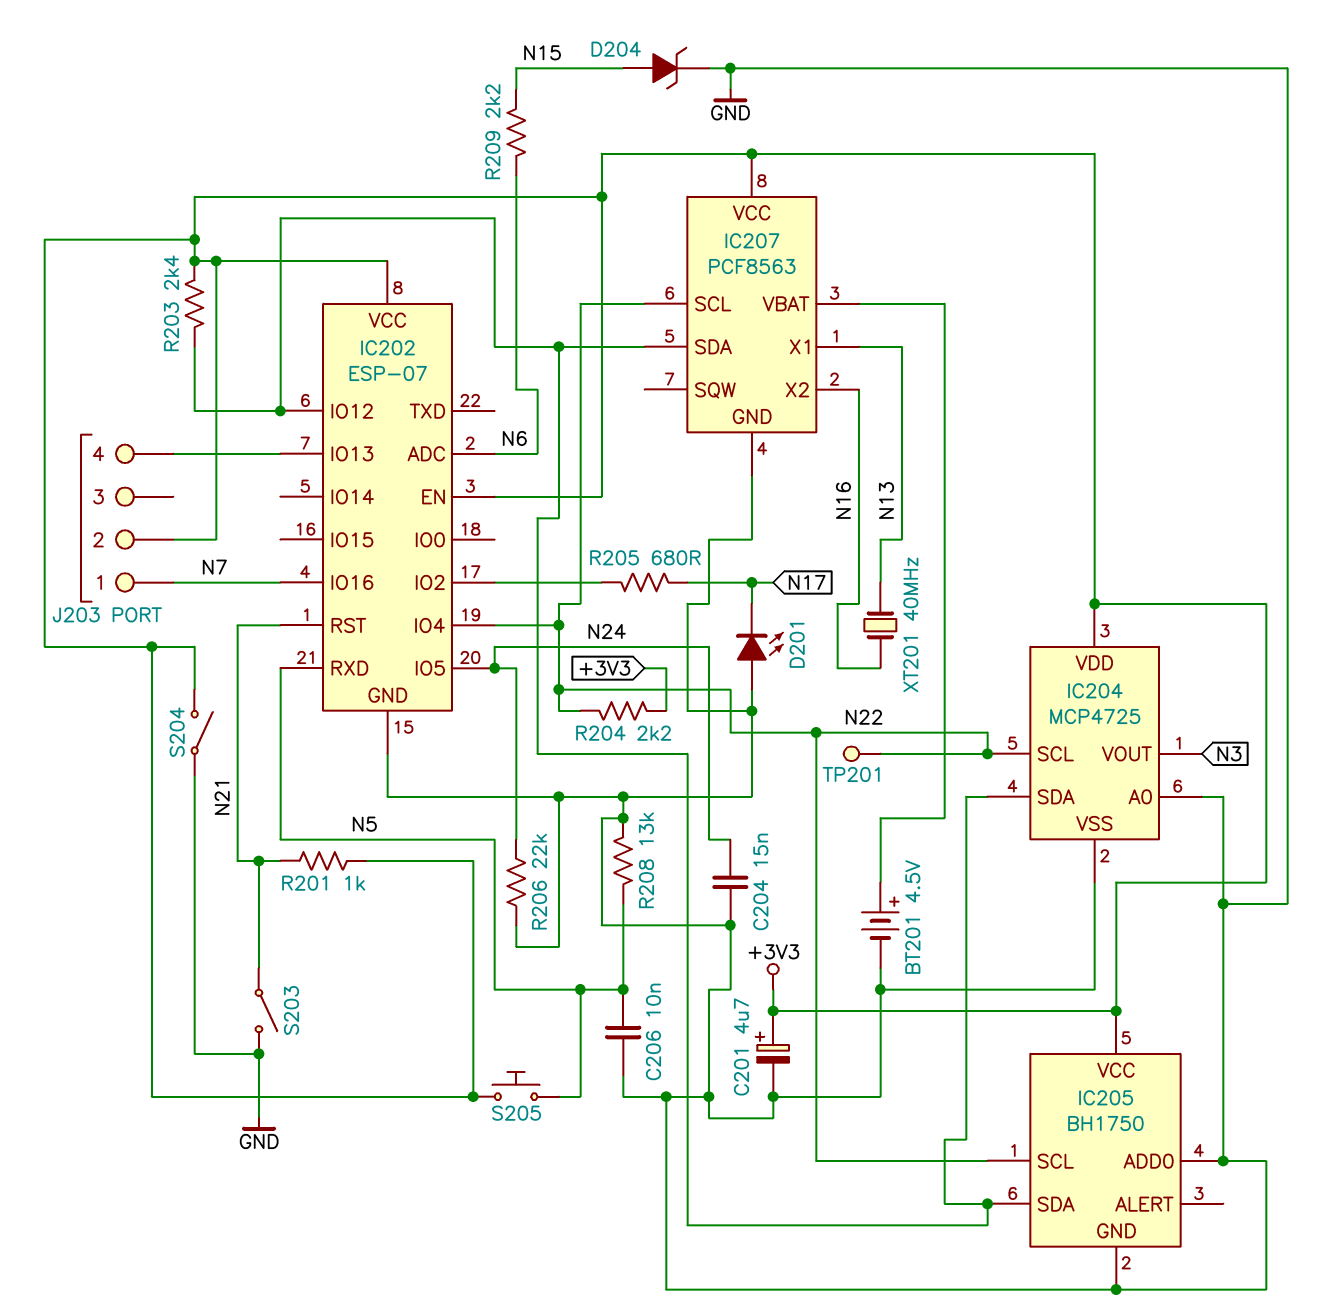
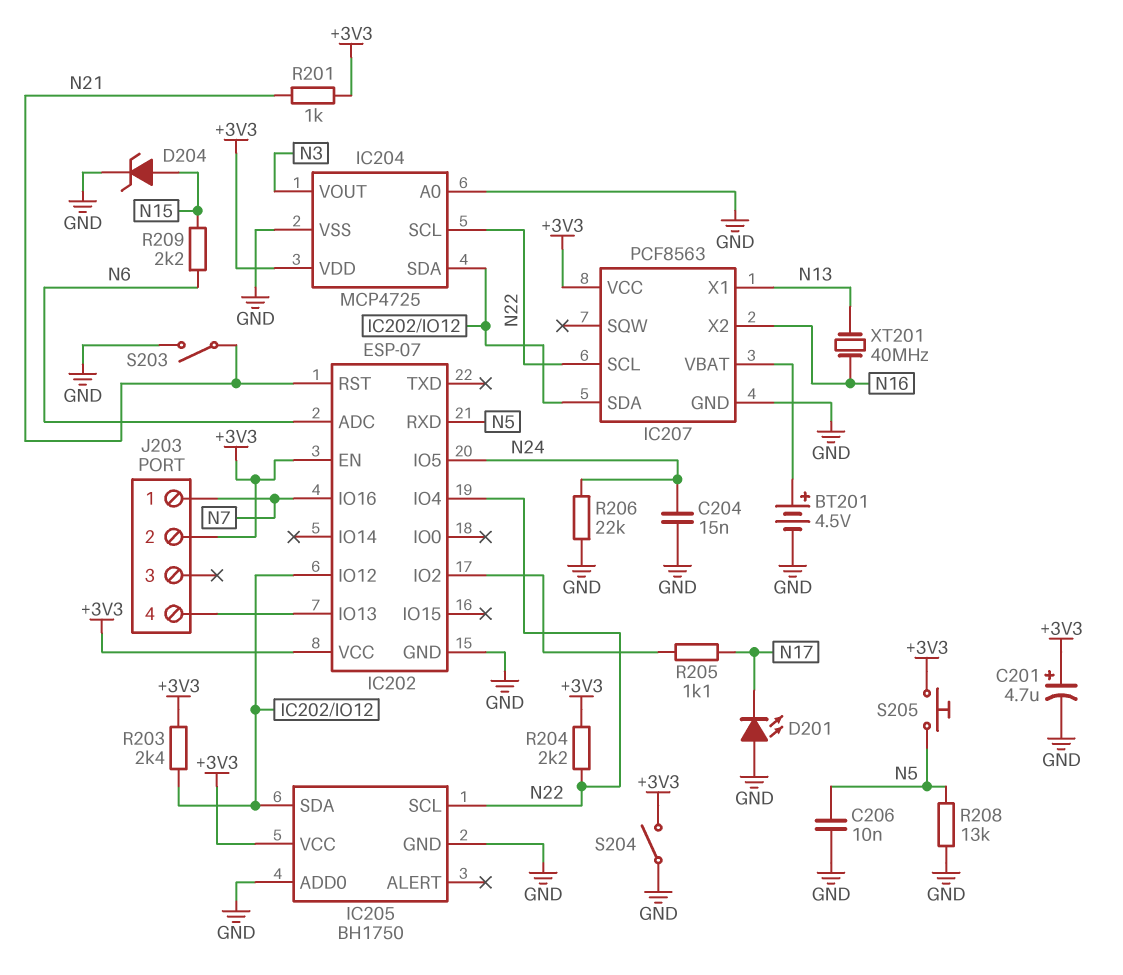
R205: 680 (IC202/IO2, N17) -> 1.1k (IC202/IO2, N17)
TP201: test point (N22) -> none

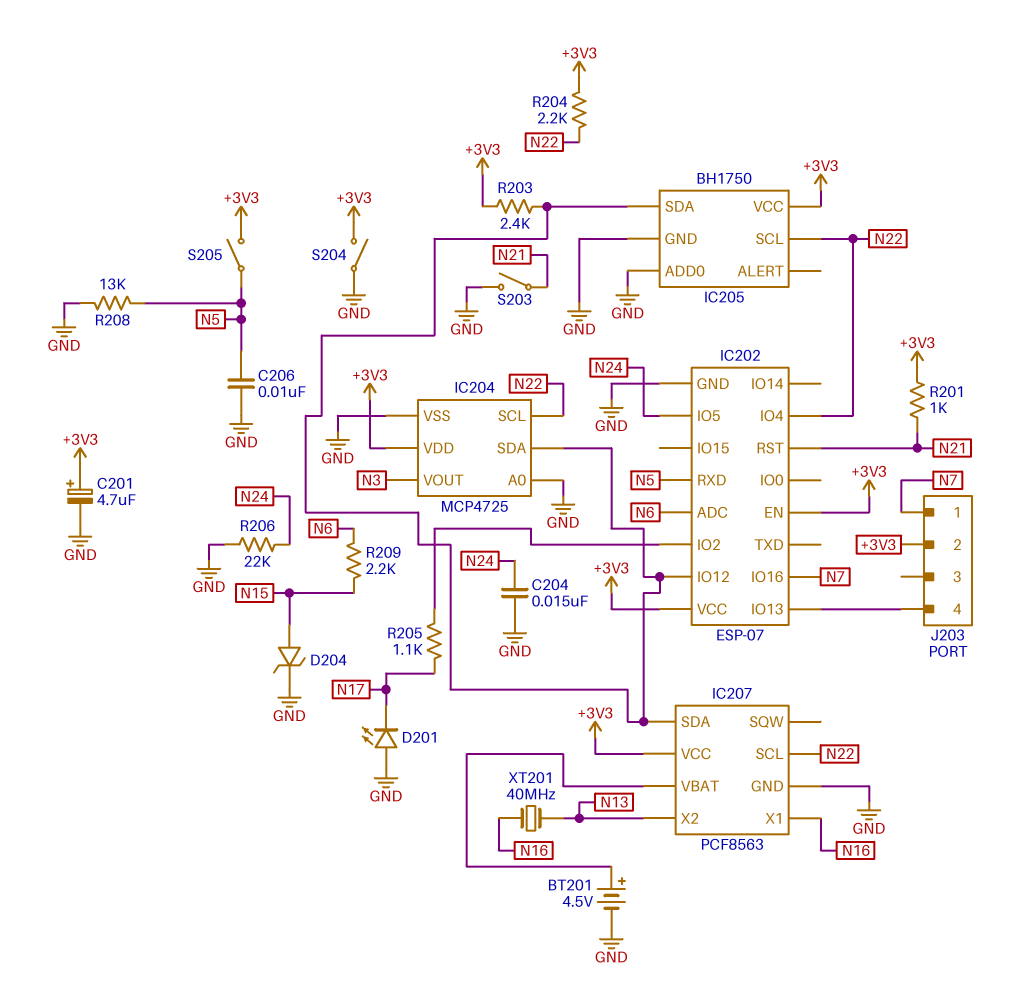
IC207 pin X1: N13 -> N16
IC207 pin X2: N16 -> N13
S205: button (+3V3, N5) -> switch (+3V3, N5)

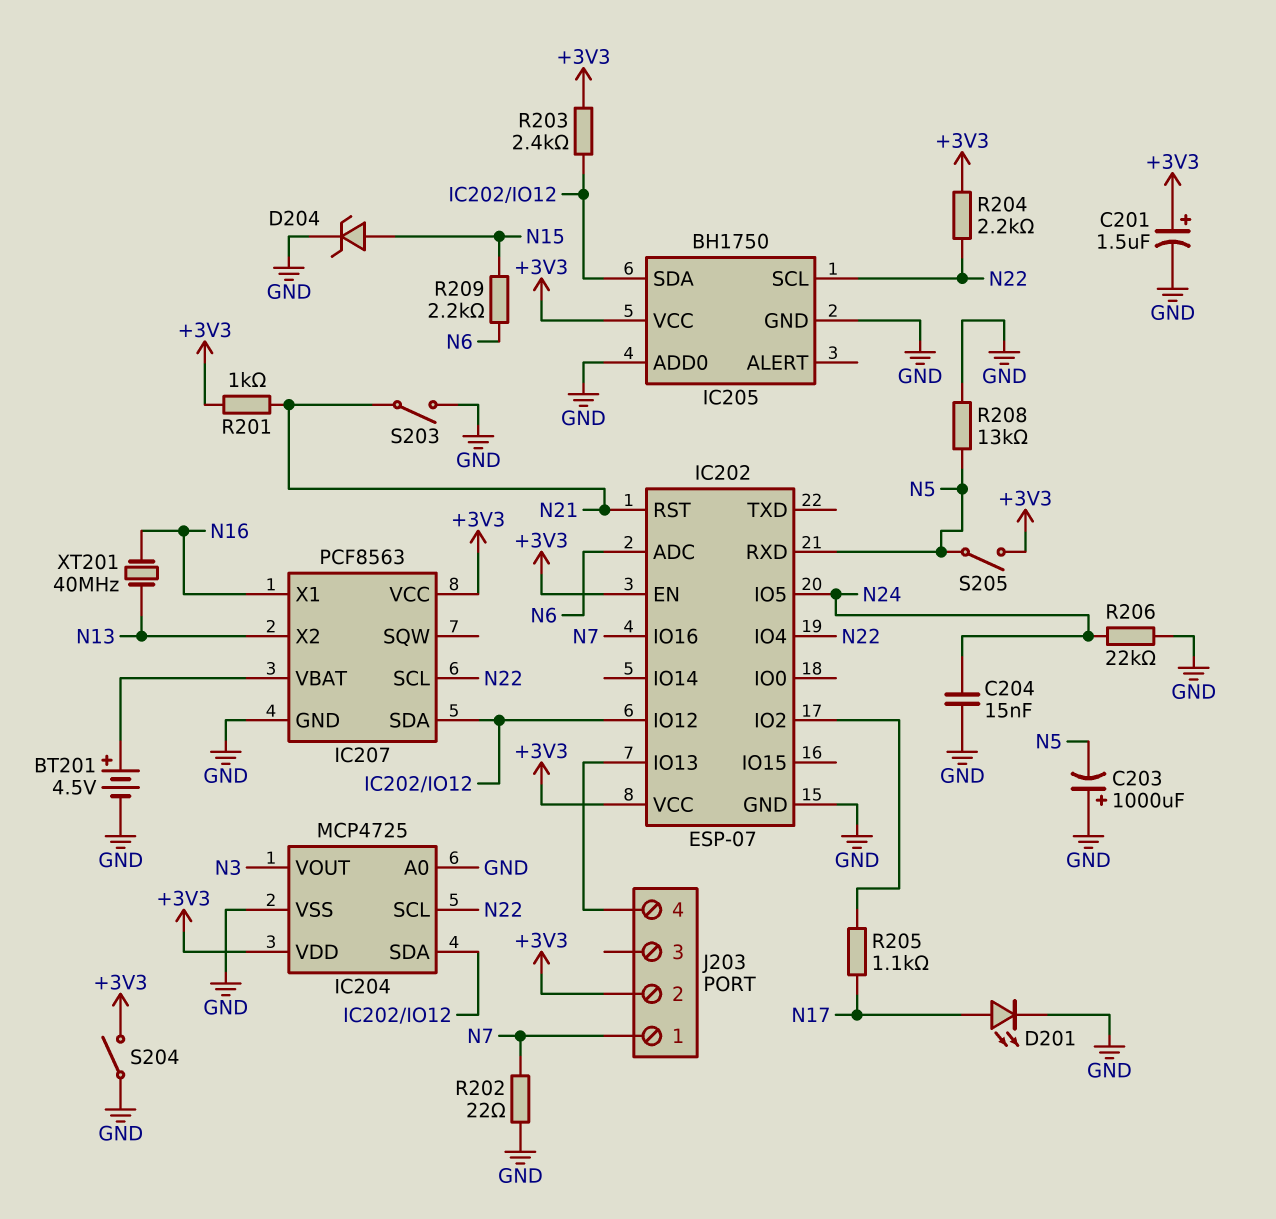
C201: 4.7uF (plus +3V3, minus GND) -> 1.5uF (plus +3V3, minus GND)
C203: none -> 1000uF (plus GND, minus N5)
C206: 10nF (GND, N5) -> none
D201: LED (A GND, K N17) -> LED (A N17, K GND)
R202: none -> 22 (GND, N7)

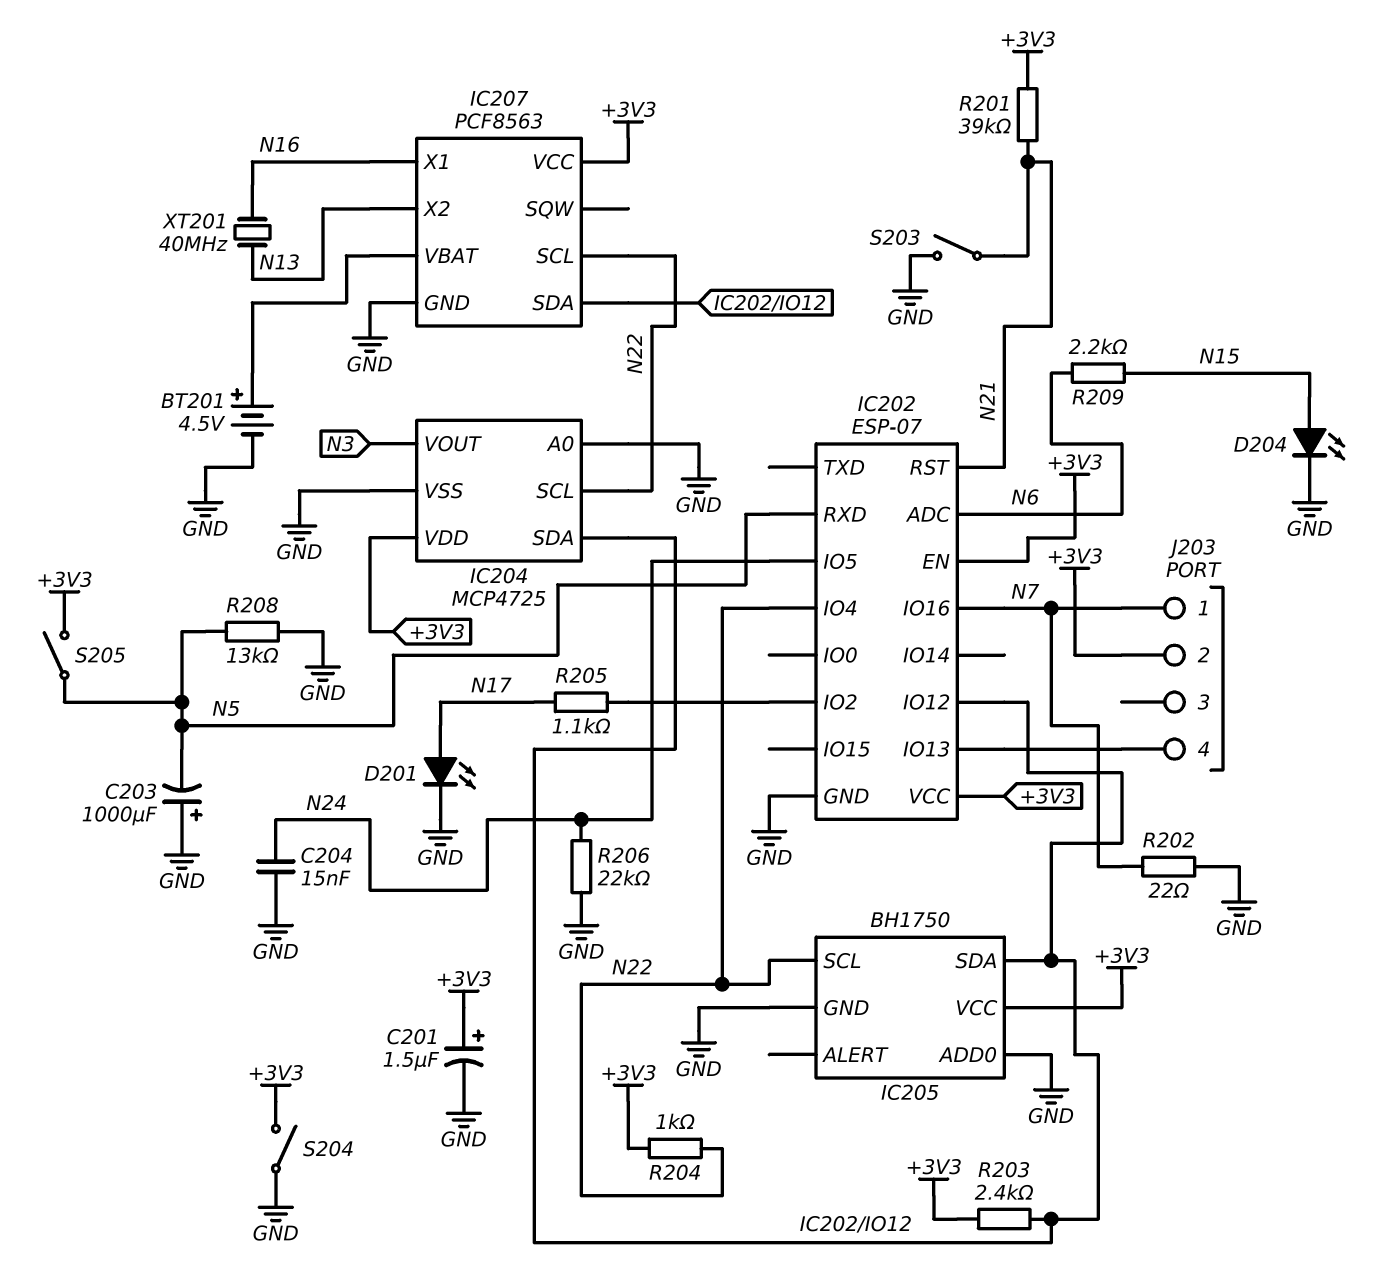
D204: zener (A N15, K GND) -> LED (A N15, K GND)
R201: 1k (+3V3, N21) -> 39k (+3V3, N21)
R204: 2.2k (+3V3, N22) -> 1k (+3V3, N22)

